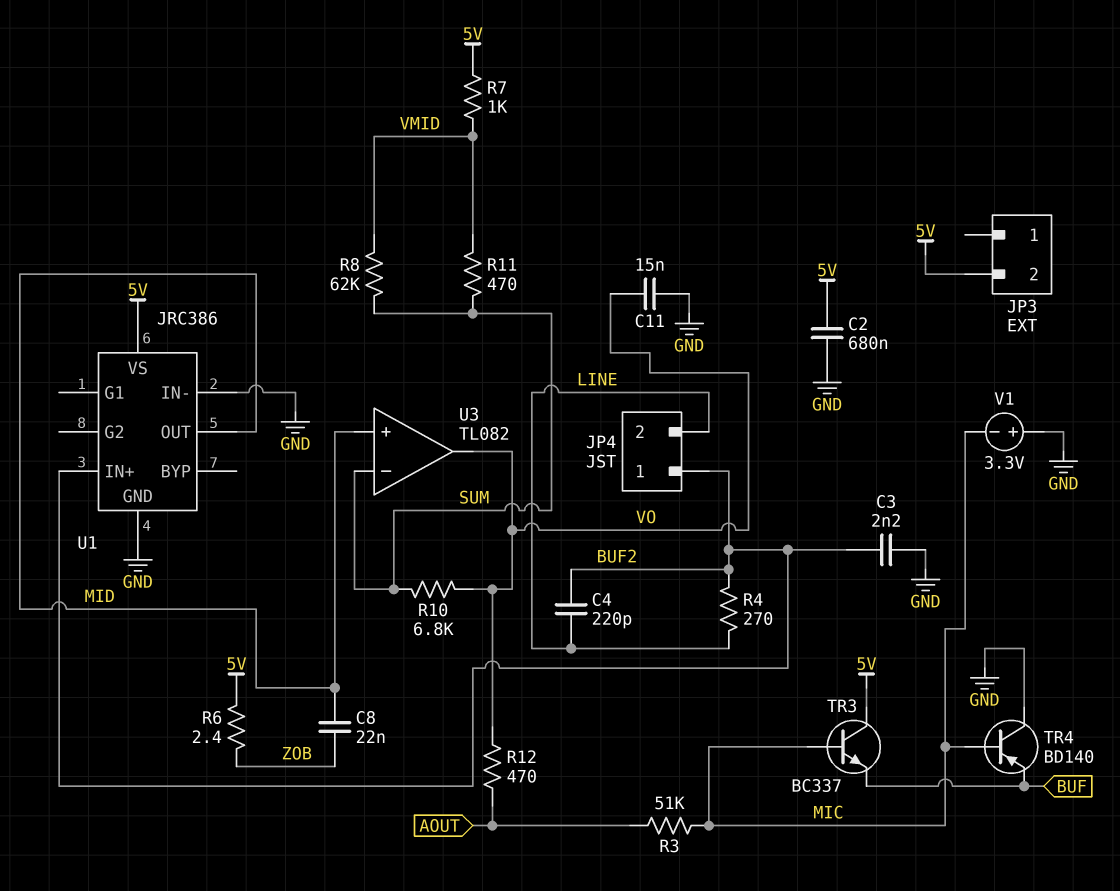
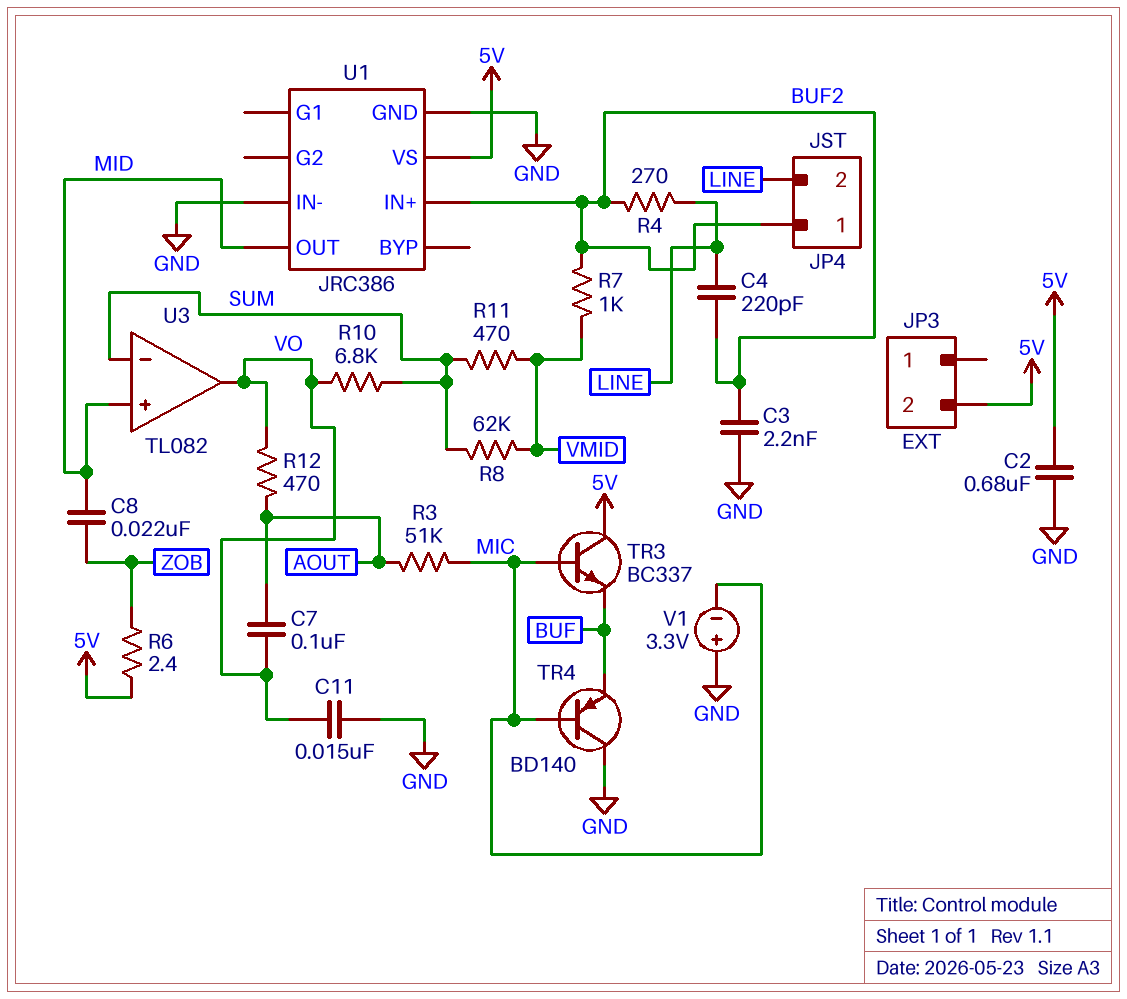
C7: none -> 100nF (AOUT, VO)
R7: 1k (5V, VMID) -> 1k (BUF2, VMID)

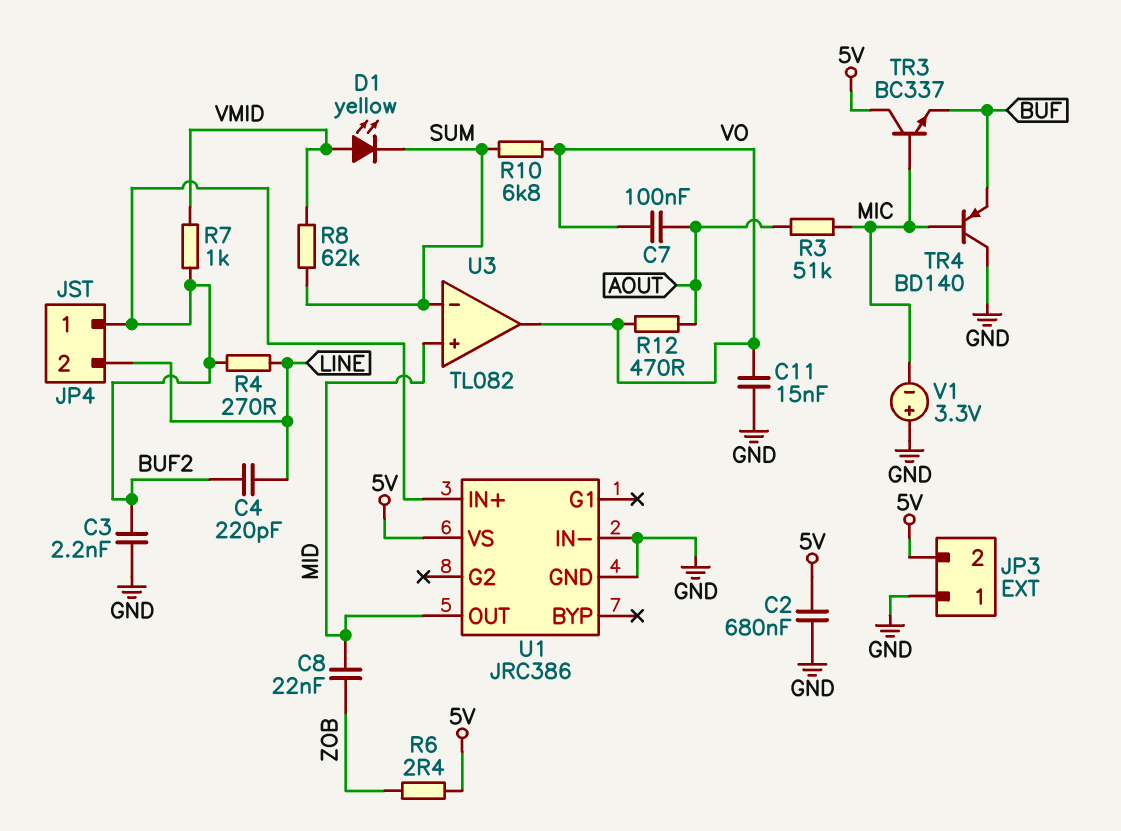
D1: none -> LED yellow (A VMID, K SUM)
JP3 pin 1: none -> GND
R11: 470 (SUM, VMID) -> none

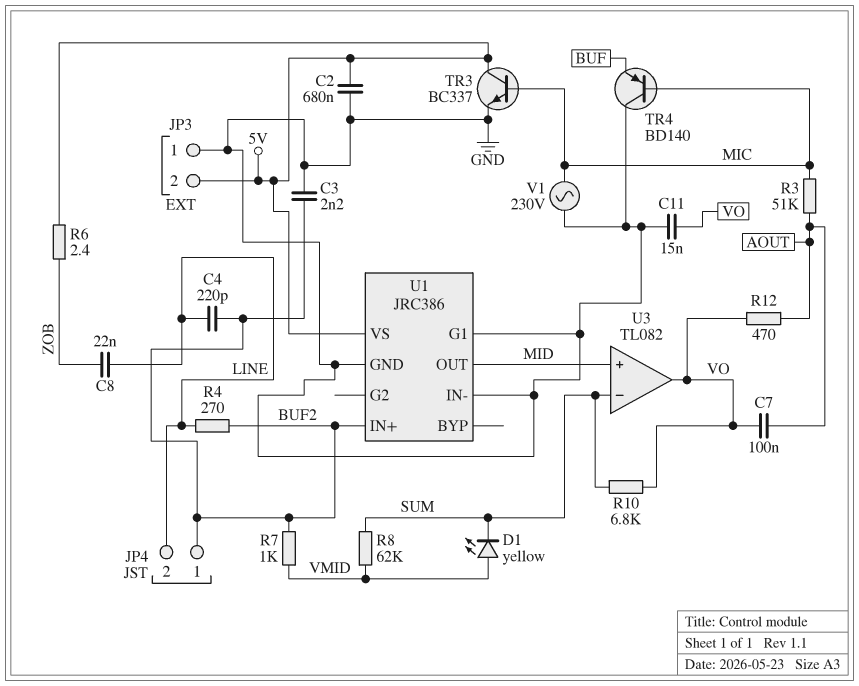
C8: 22nF (MID, ZOB) -> 22nF (LINE, ZOB)
TR3: NPN BC337 (B MIC, C 5V, E BUF) -> NPN BC337 (B MIC, C 5V, E GND)
U1 pin G1: none -> GND
V1: 3.3V (plus GND, minus MIC) -> AC 230V (GND, MIC)

